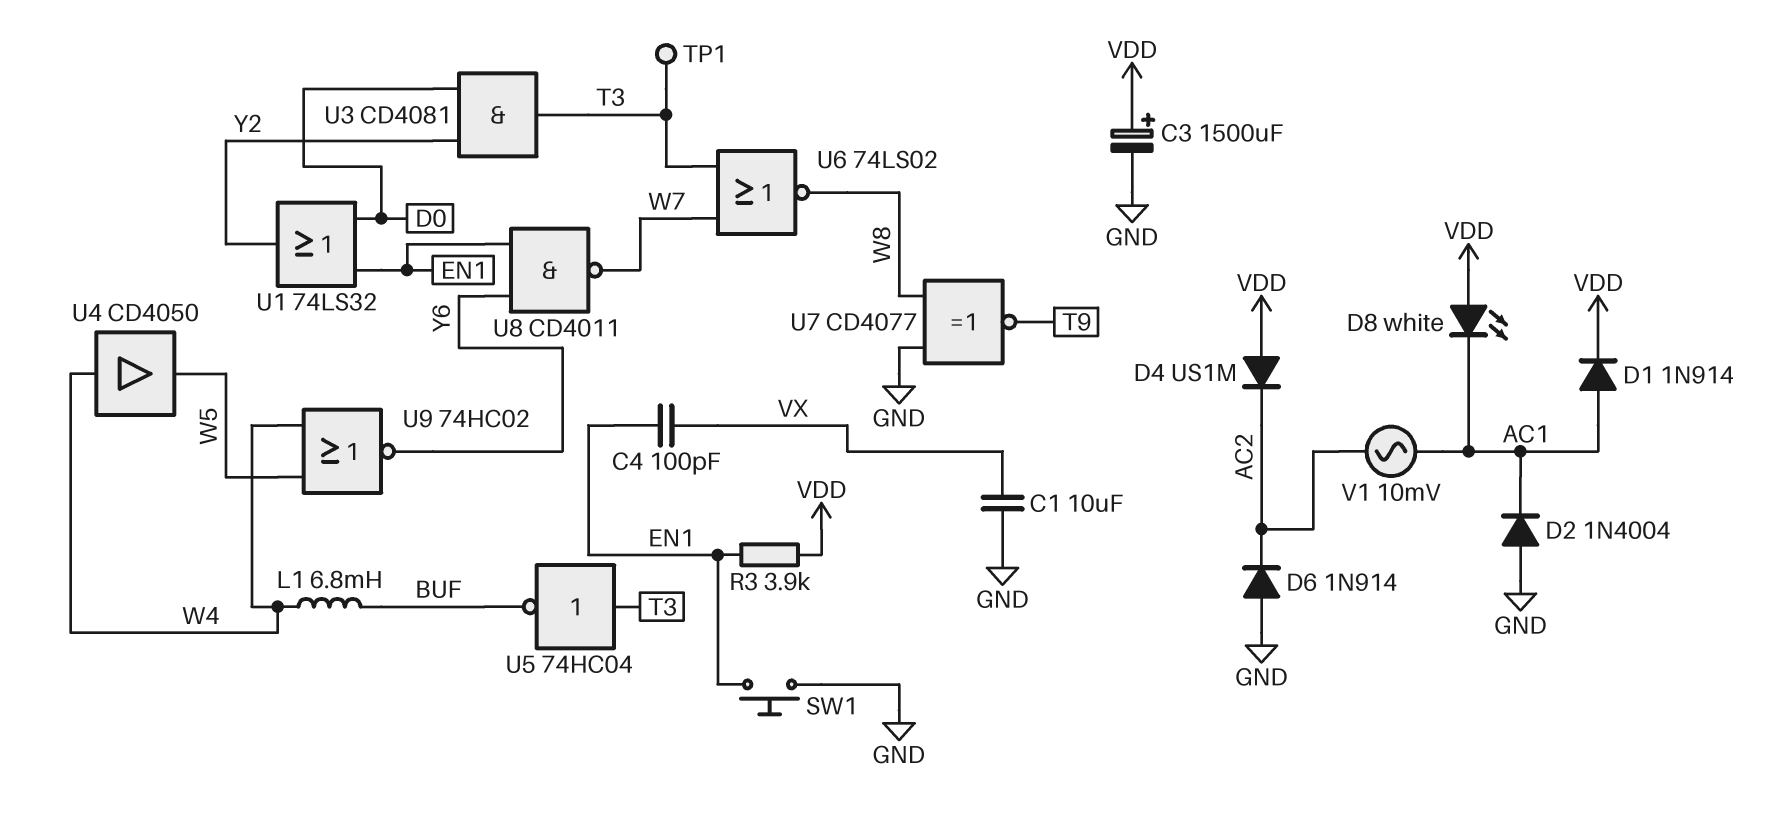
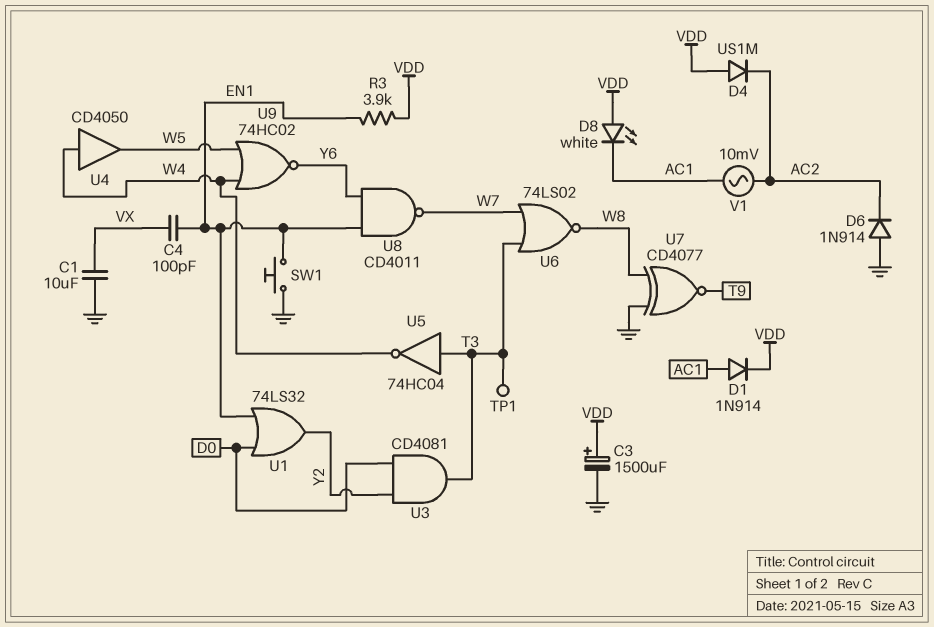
D2: diode 1N4004 (A GND, K AC1) -> none
L1: 6.8mH (BUF, W4) -> none
U5: NOT 74HC04 (in T3, out BUF) -> NOT 74HC04 (in T3, out W4)

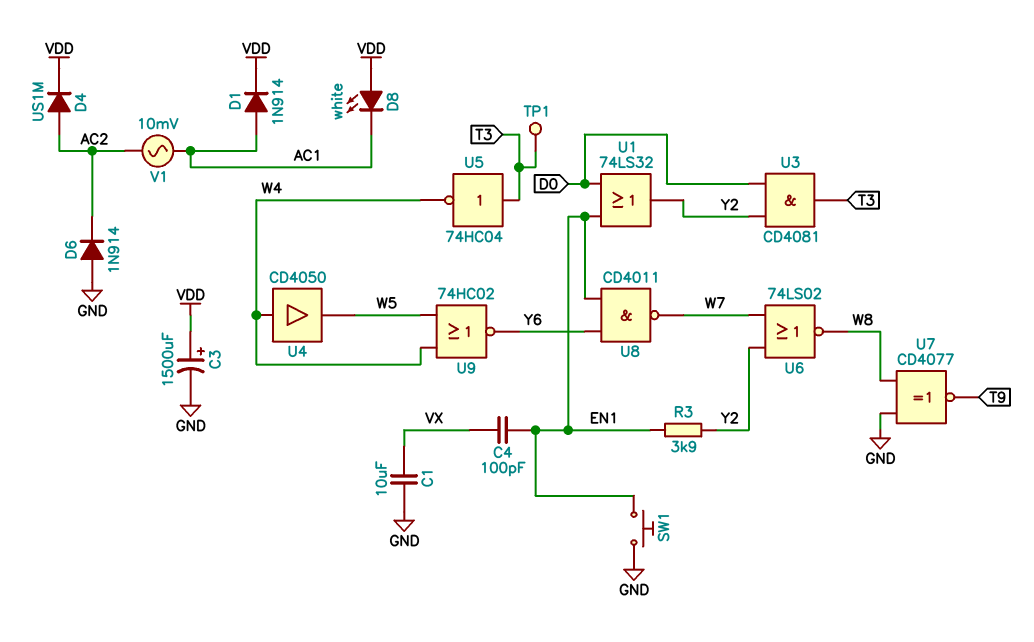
D4: diode US1M (A VDD, K AC2) -> diode US1M (A AC2, K VDD)
R3: 3.9k (EN1, VDD) -> 3.9k (EN1, Y2)
U6: NOR 74LS02 (in T3, in W7, out W8) -> NOR 74LS02 (in W7, in Y2, out W8)

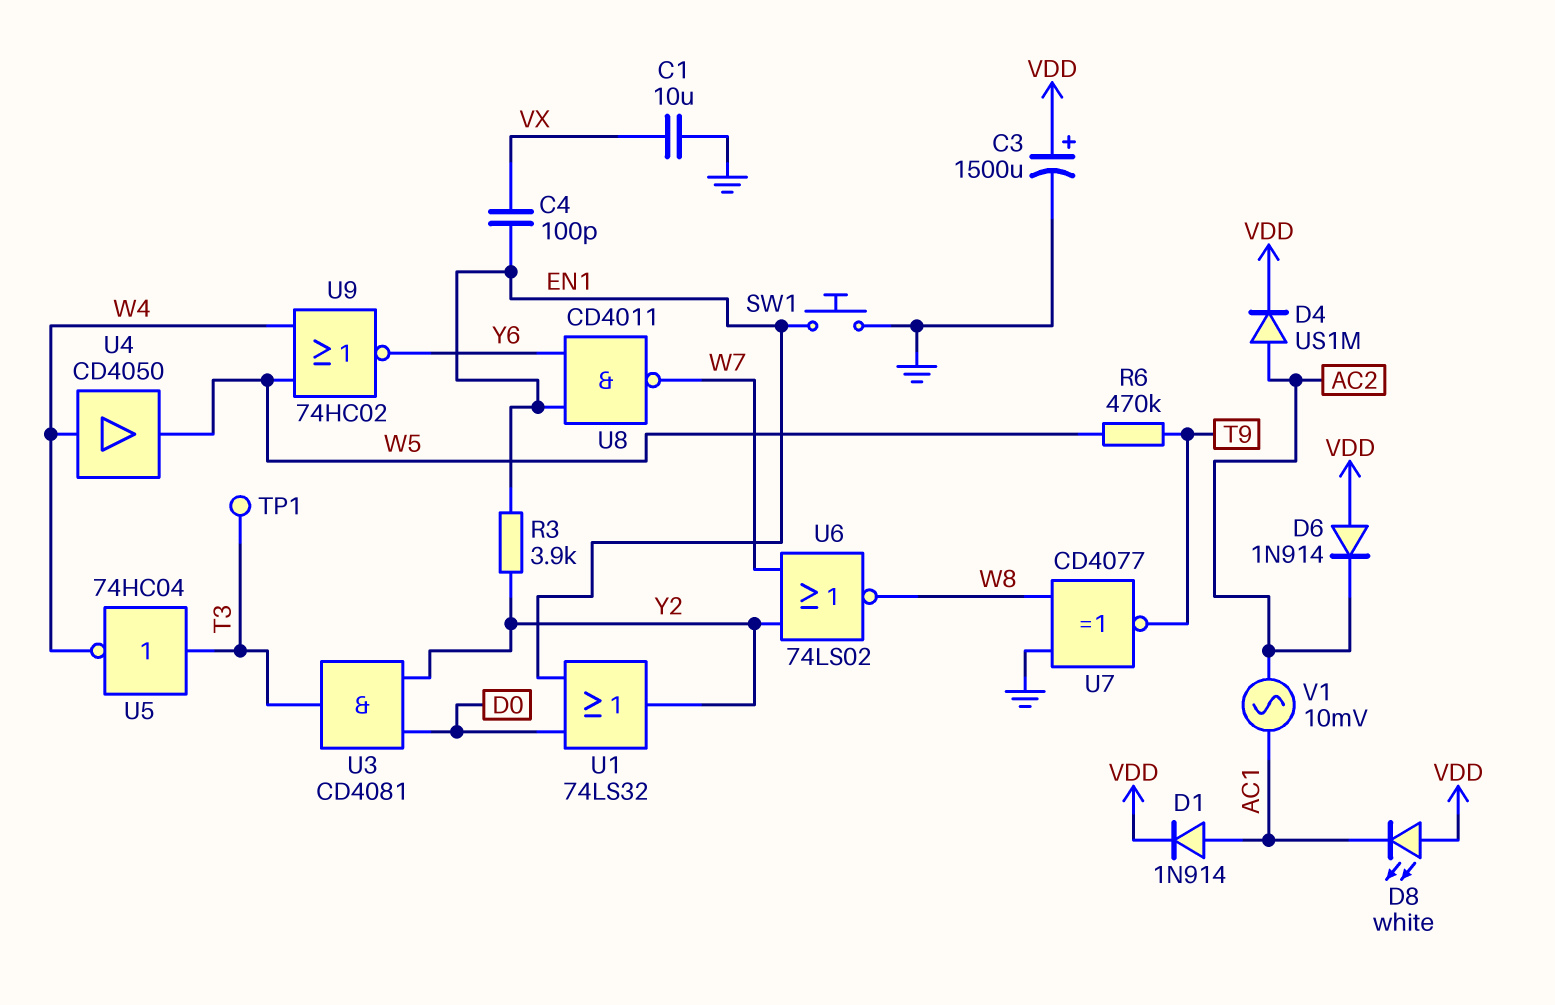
D6: diode 1N914 (A GND, K AC2) -> diode 1N914 (A VDD, K AC2)
R6: none -> 470k (T9, W5)

